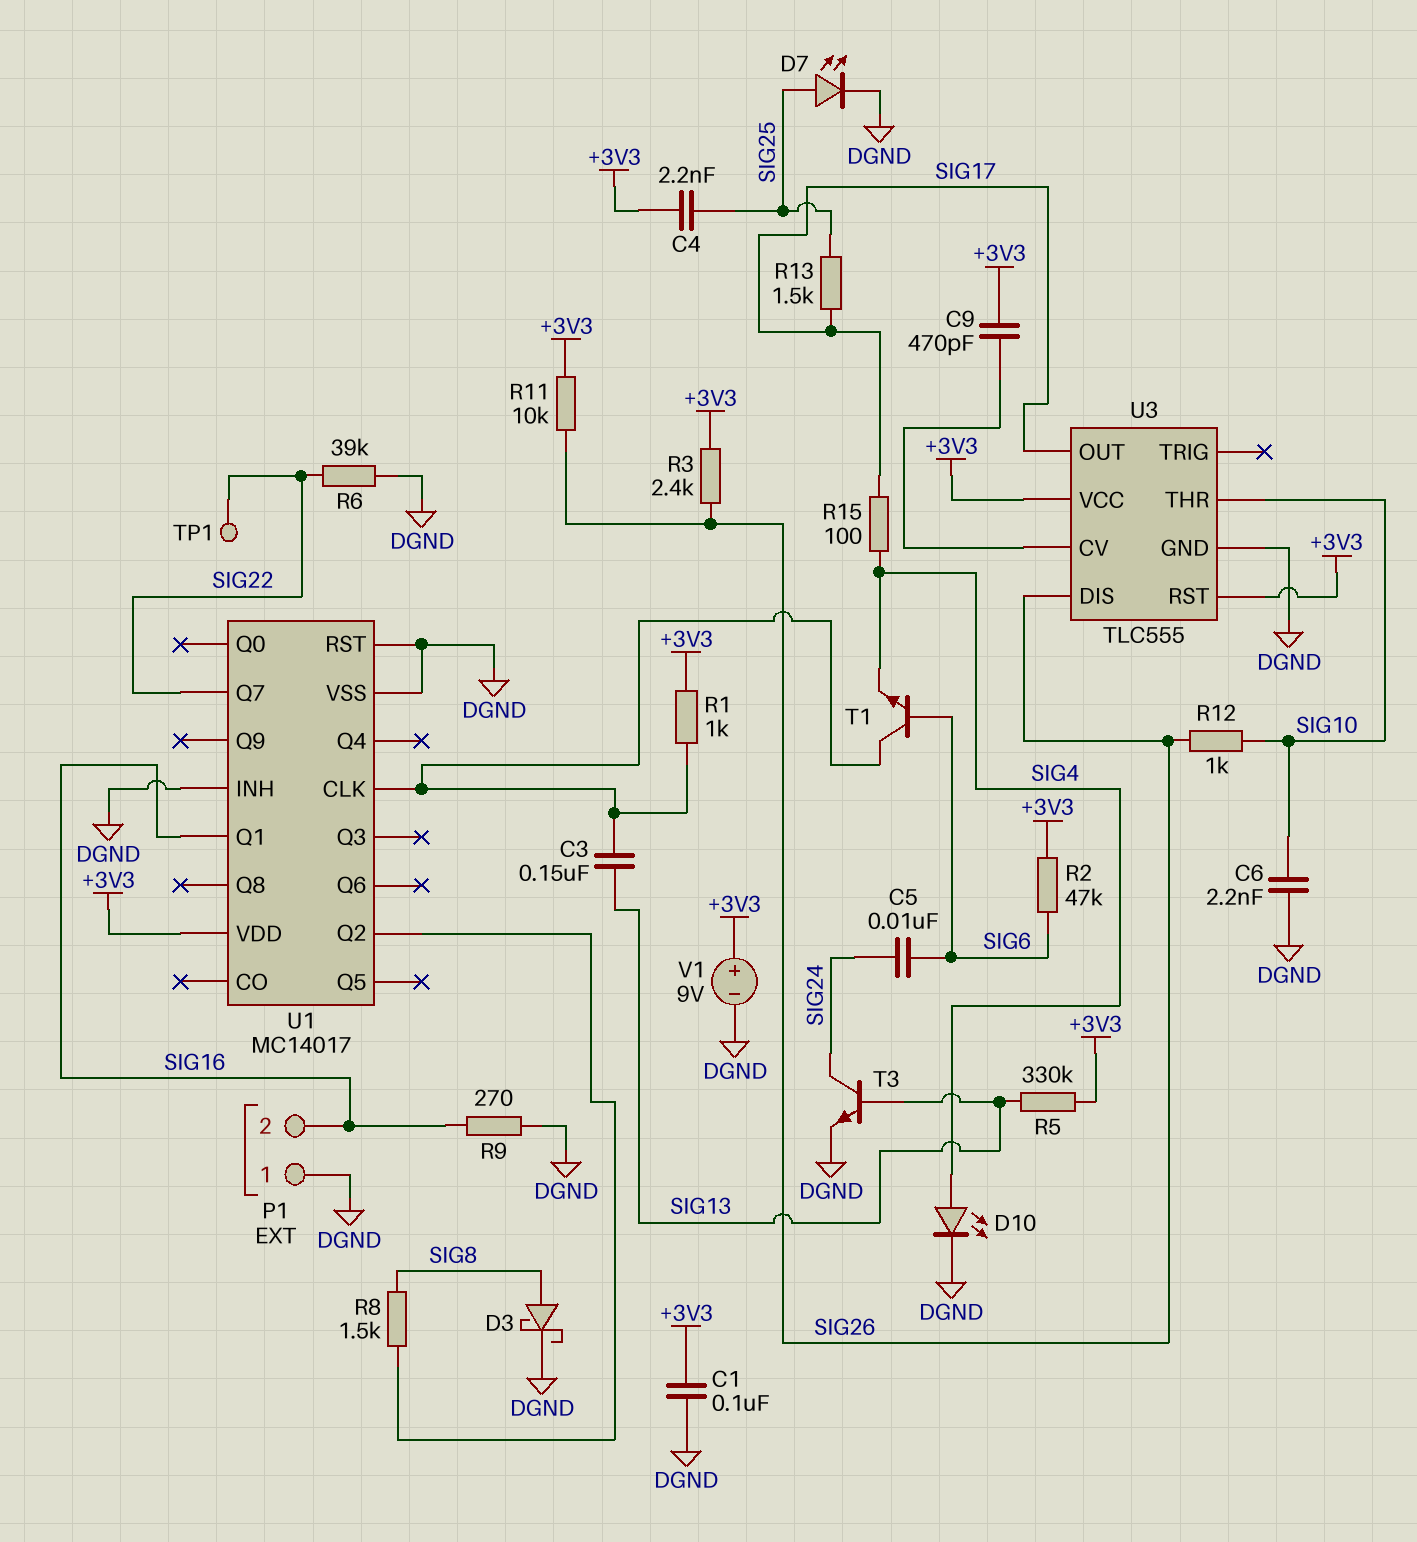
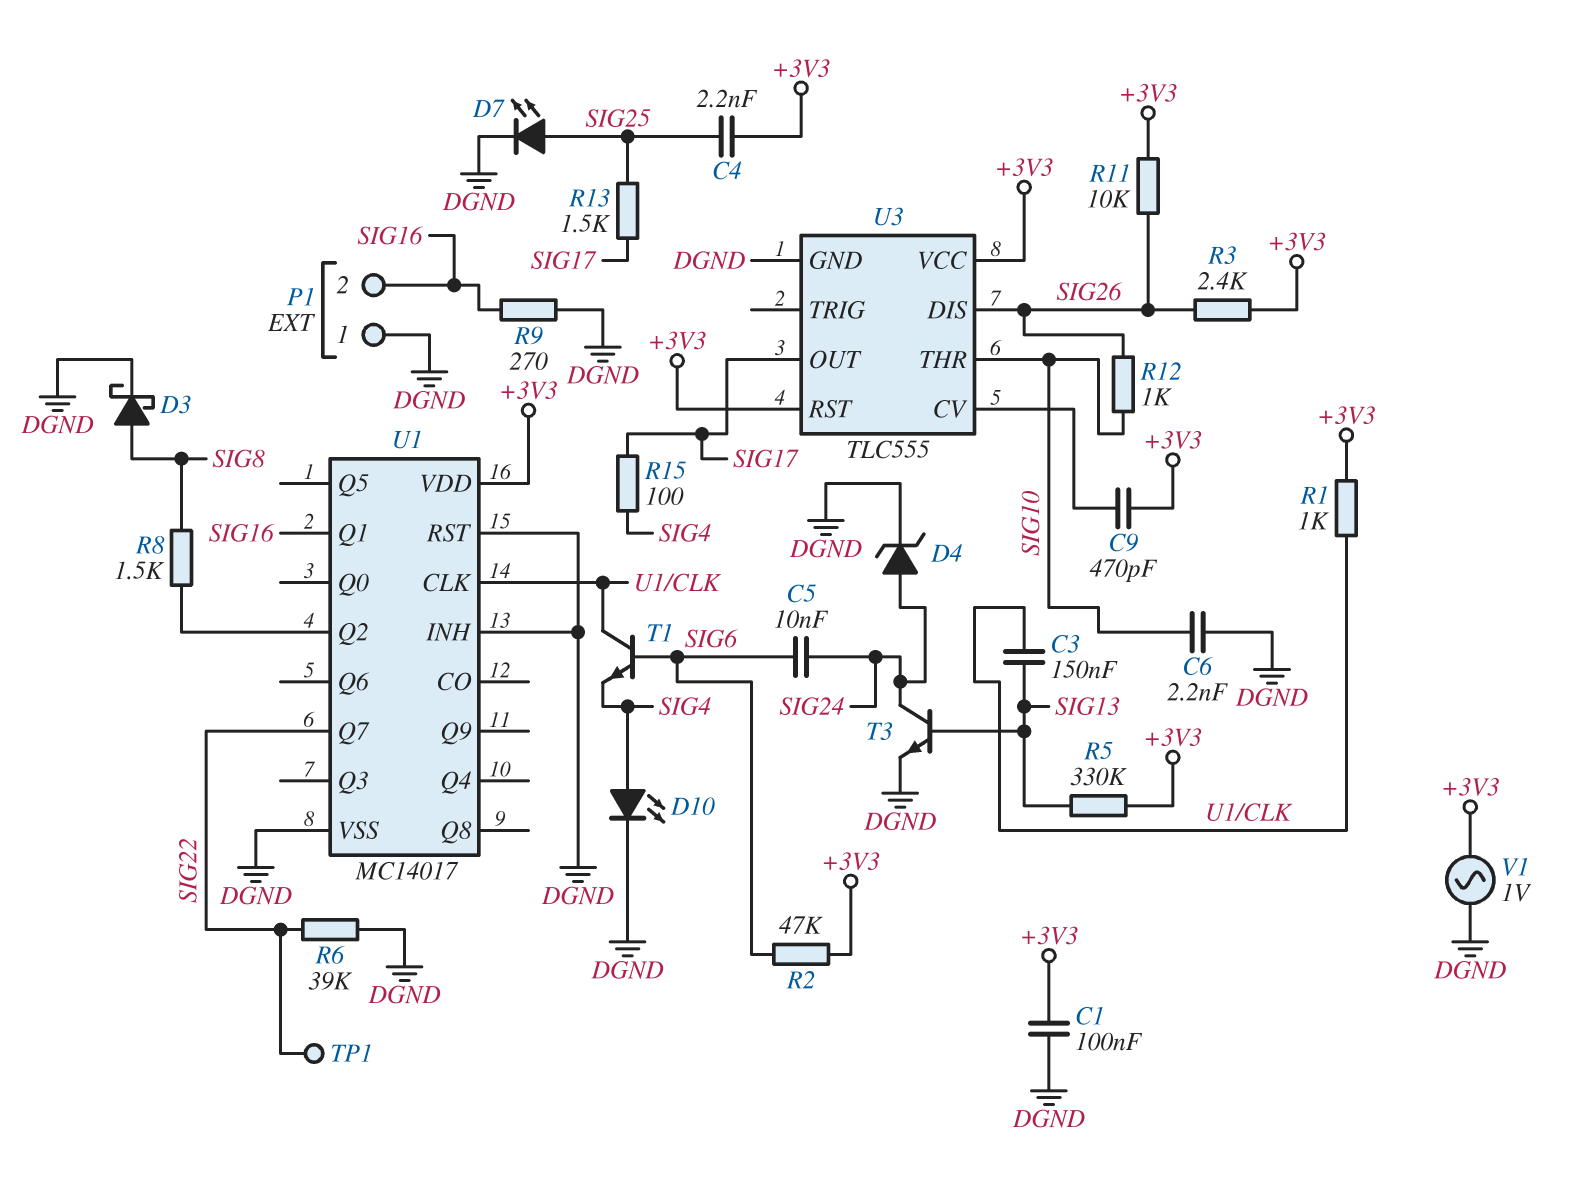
D4: none -> zener (A SIG24, K DGND)
V1: 9V (plus +3V3, minus DGND) -> AC 1V (+3V3, DGND)

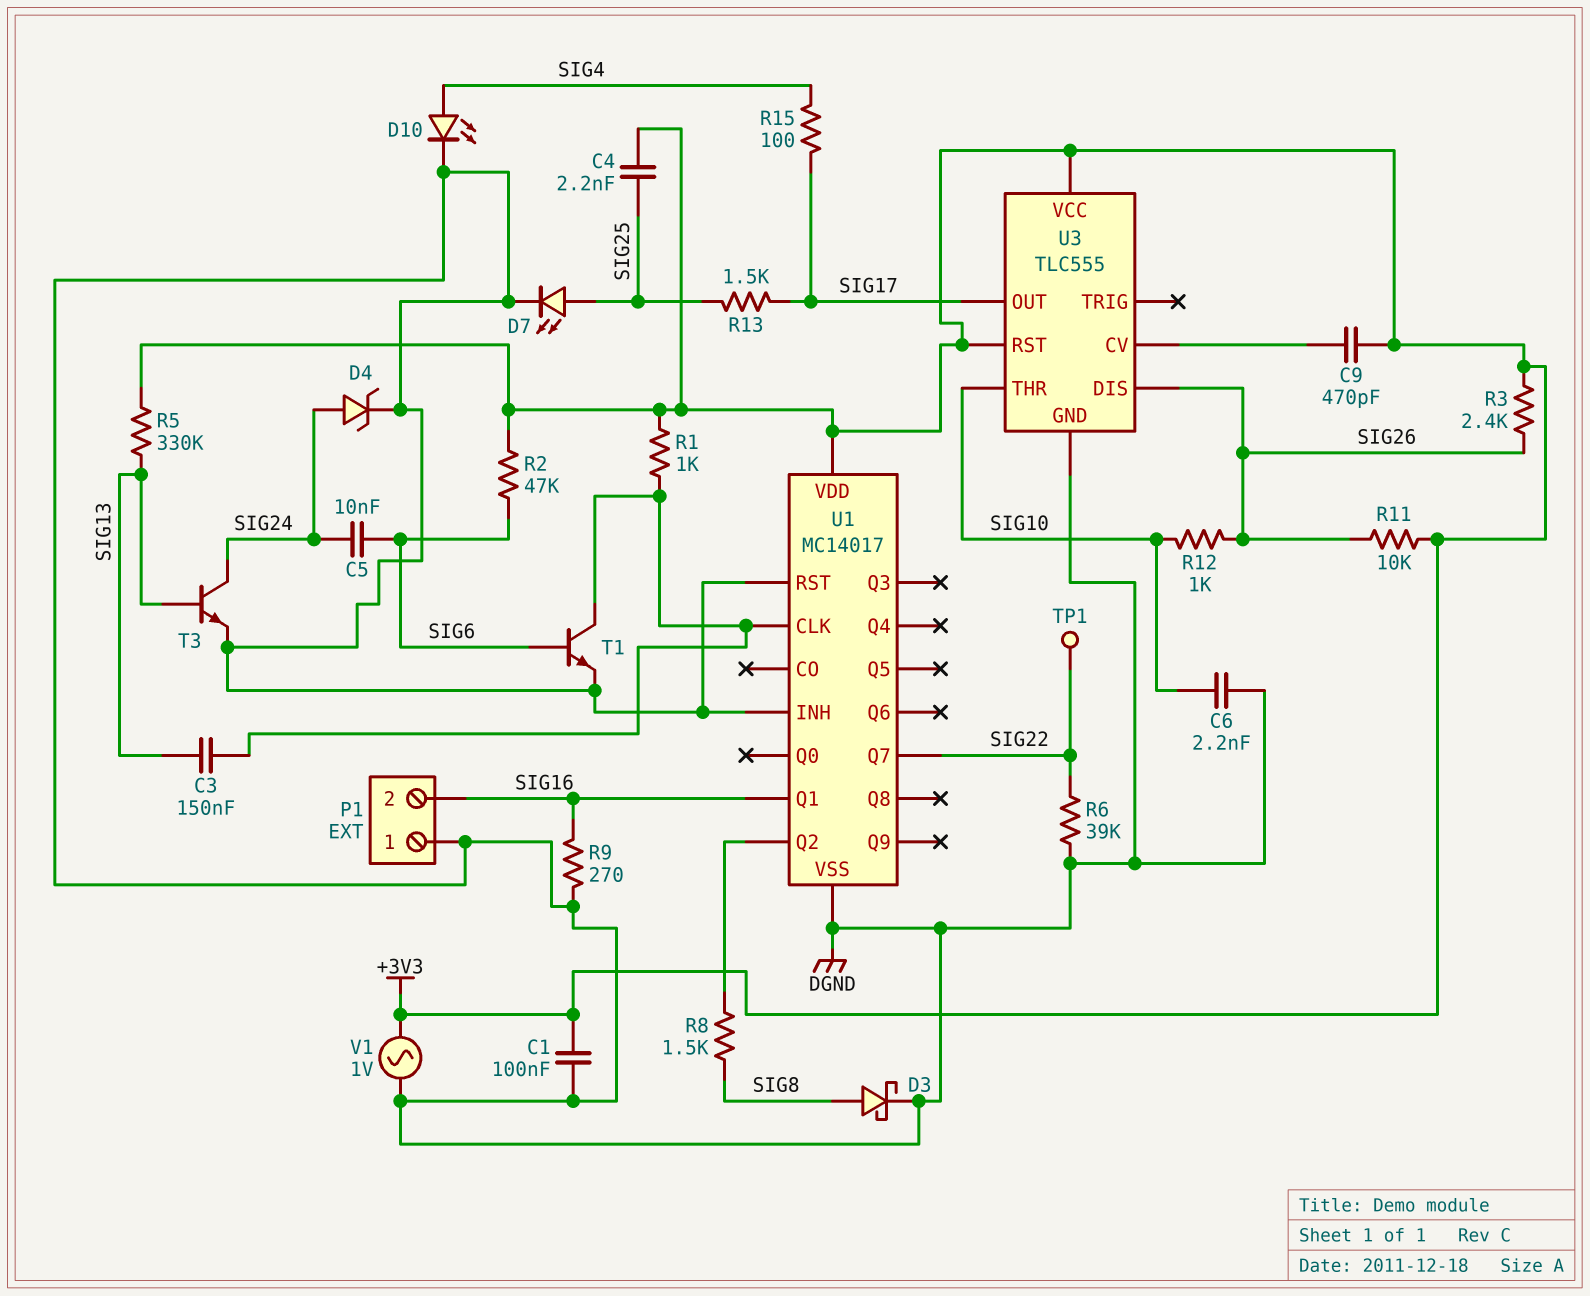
T1: NPN (B SIG6, C U1/CLK, E SIG4) -> NPN (B SIG6, C U1/CLK, E DGND)

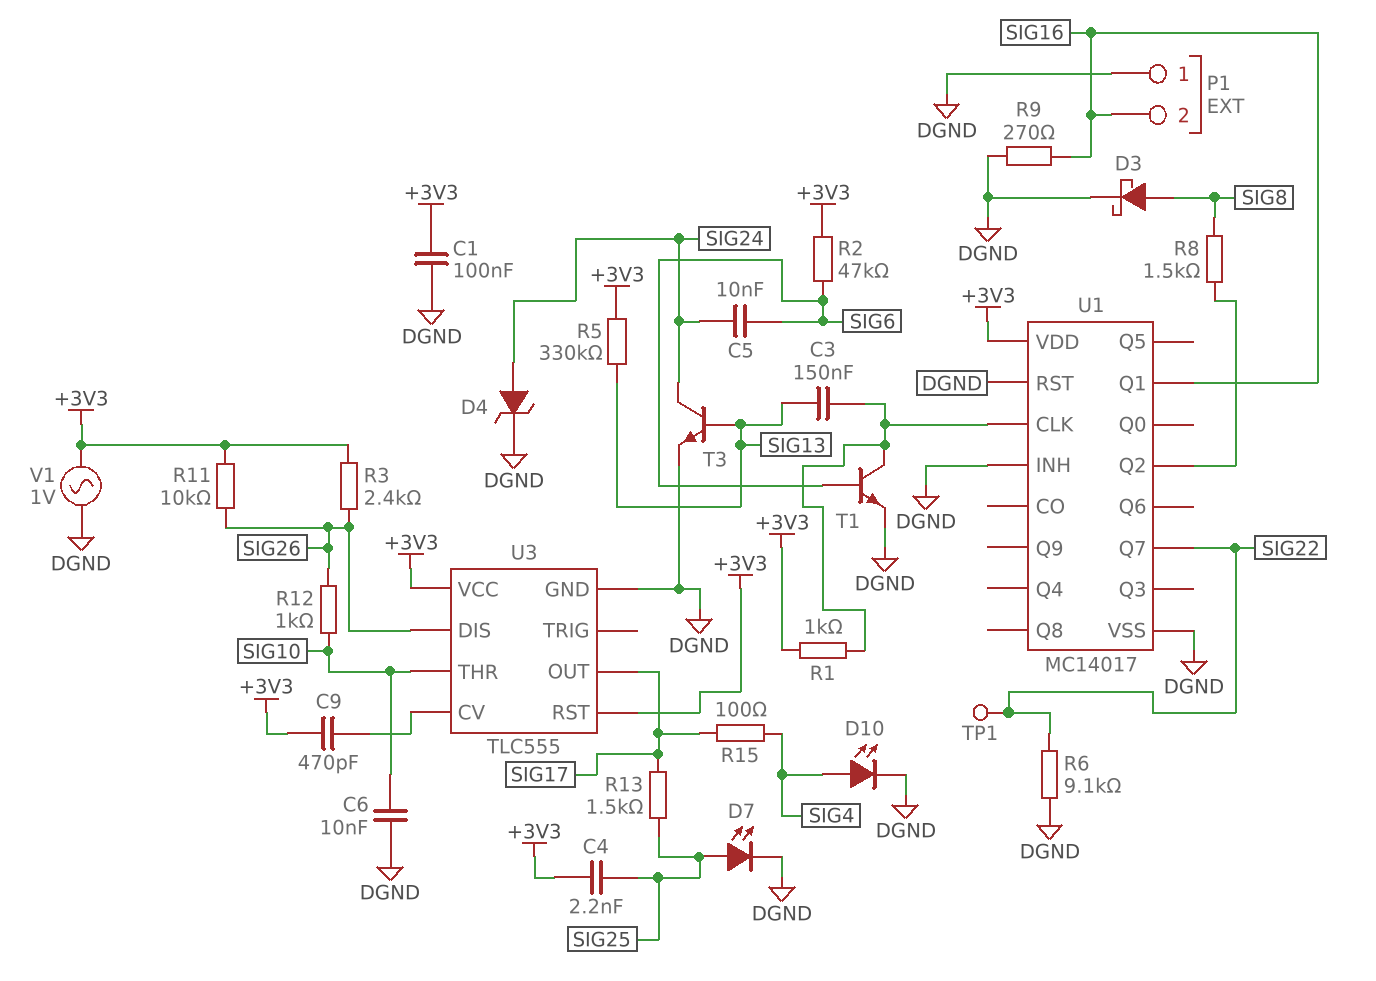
C6: 2.2nF (DGND, SIG10) -> 10nF (DGND, SIG10)
R6: 39k (DGND, SIG22) -> 9.1k (DGND, SIG22)

